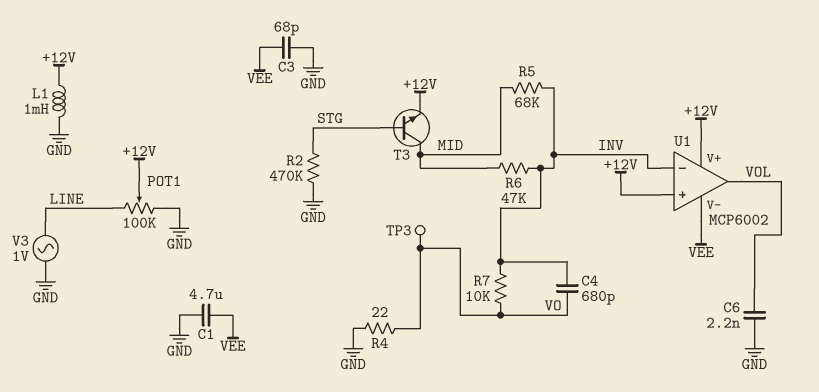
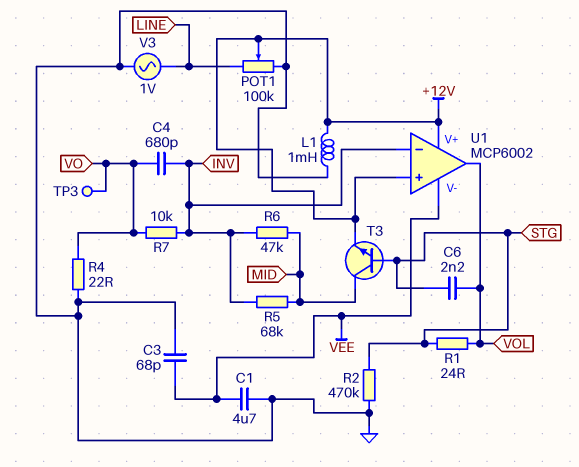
C6: 2.2nF (GND, VOL) -> 2.2nF (STG, VOL)
R1: none -> 24 (STG, VOL)

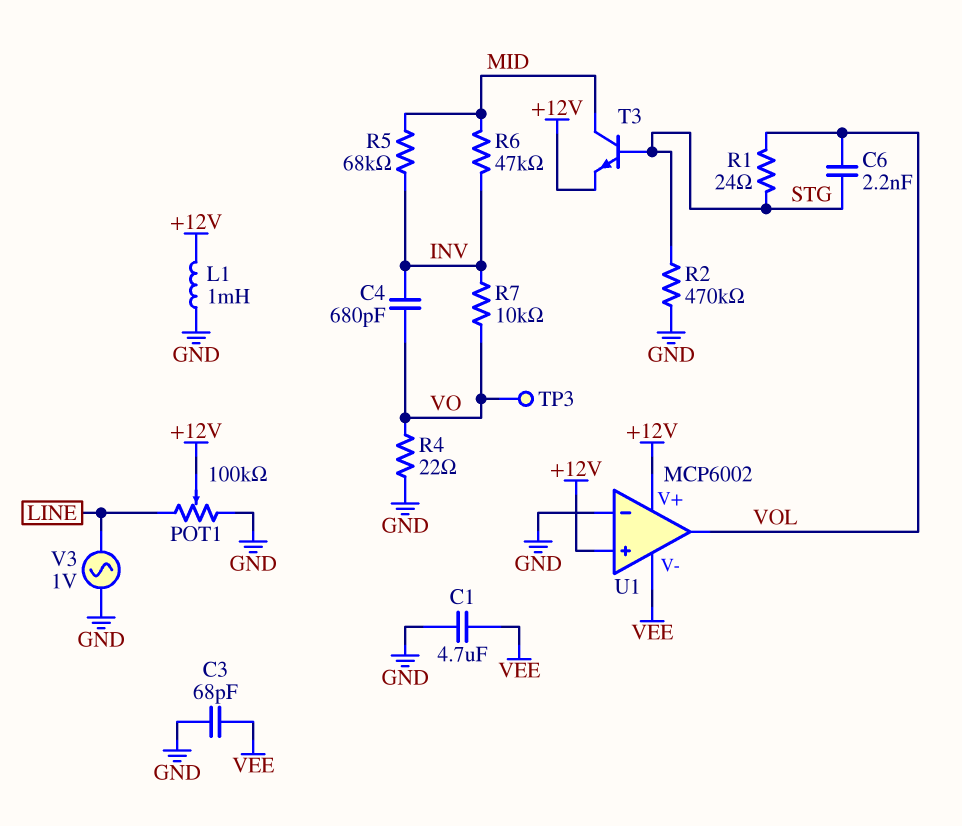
U1 pin in-: INV -> GND

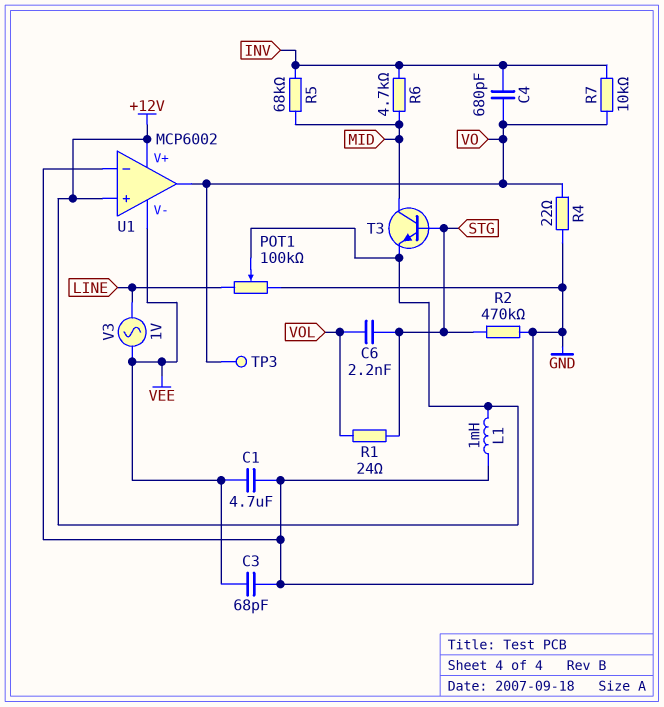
R6: 47k (INV, MID) -> 4.7k (INV, MID)
U1 pin out: VOL -> VO
V3: AC 1V (GND, LINE) -> AC 1V (LINE, VEE)

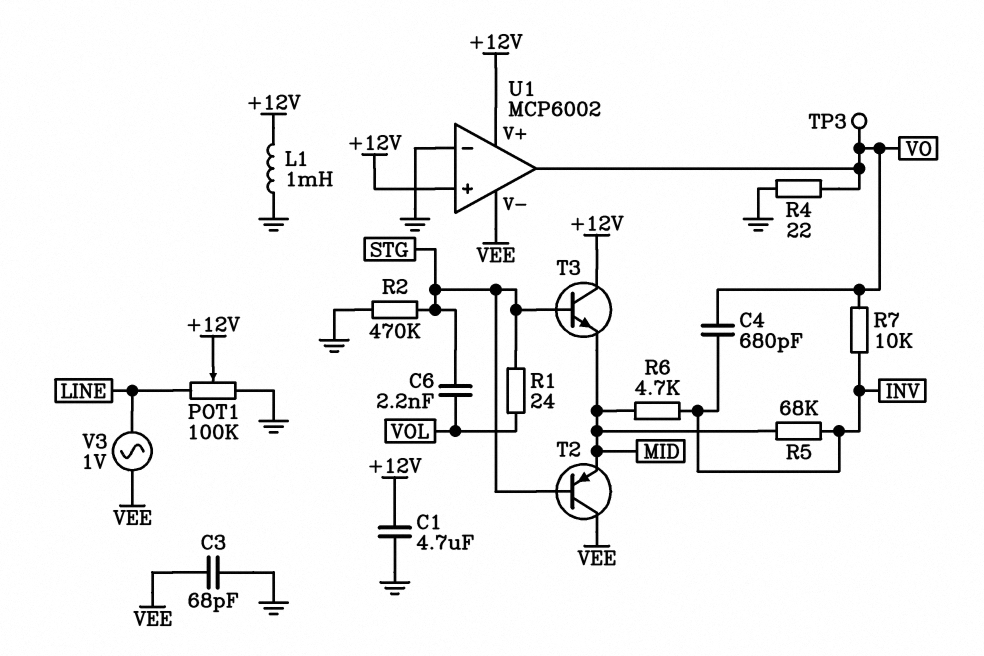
C1: 4.7uF (GND, VEE) -> 4.7uF (+12V, GND)
T2: none -> PNP (B STG, C VEE, E MID)
T3: NPN (B STG, C MID, E +12V) -> NPN (B STG, C +12V, E MID)

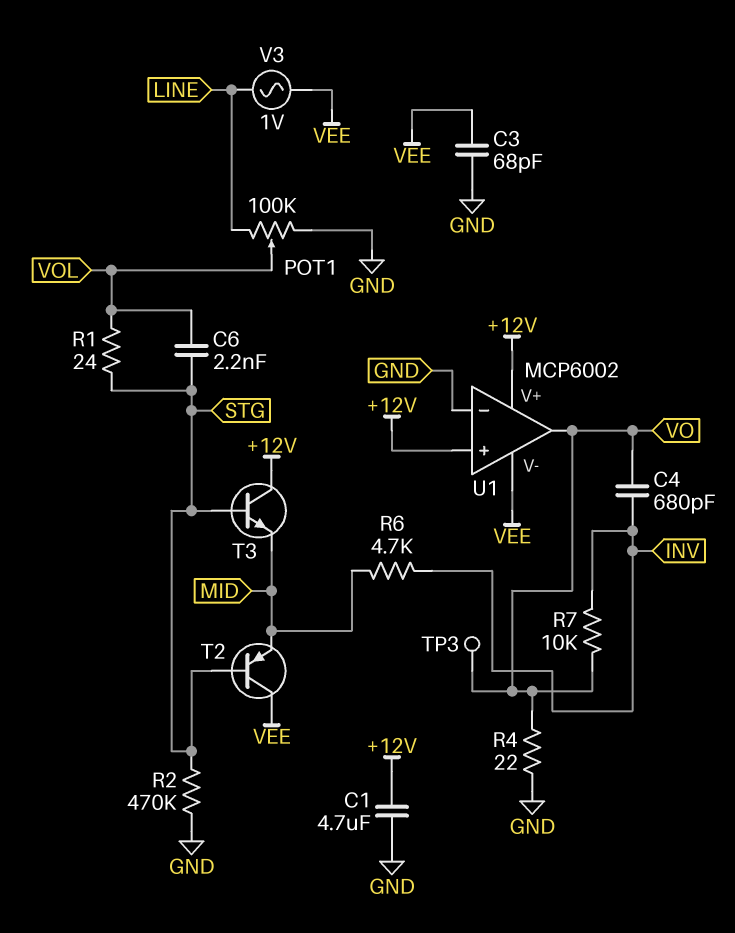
L1: 1mH (+12V, GND) -> none
POT1: 100k (GND, LINE, wiper +12V) -> 100k (GND, LINE, wiper VOL)
R5: 68k (INV, MID) -> none

